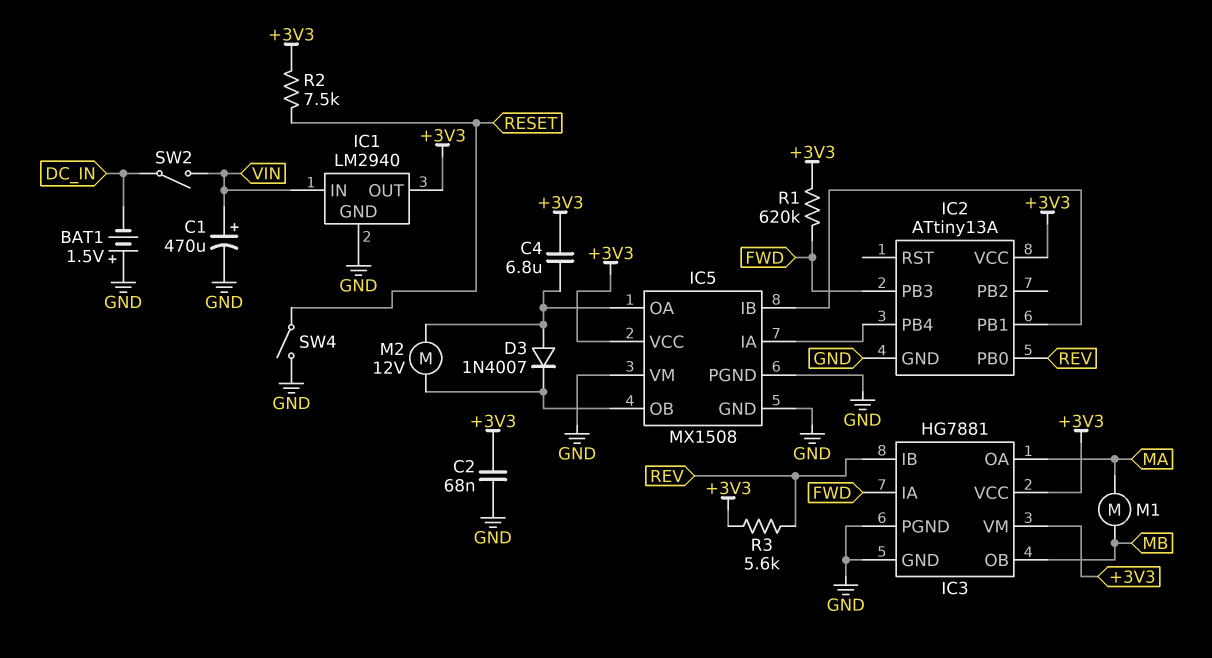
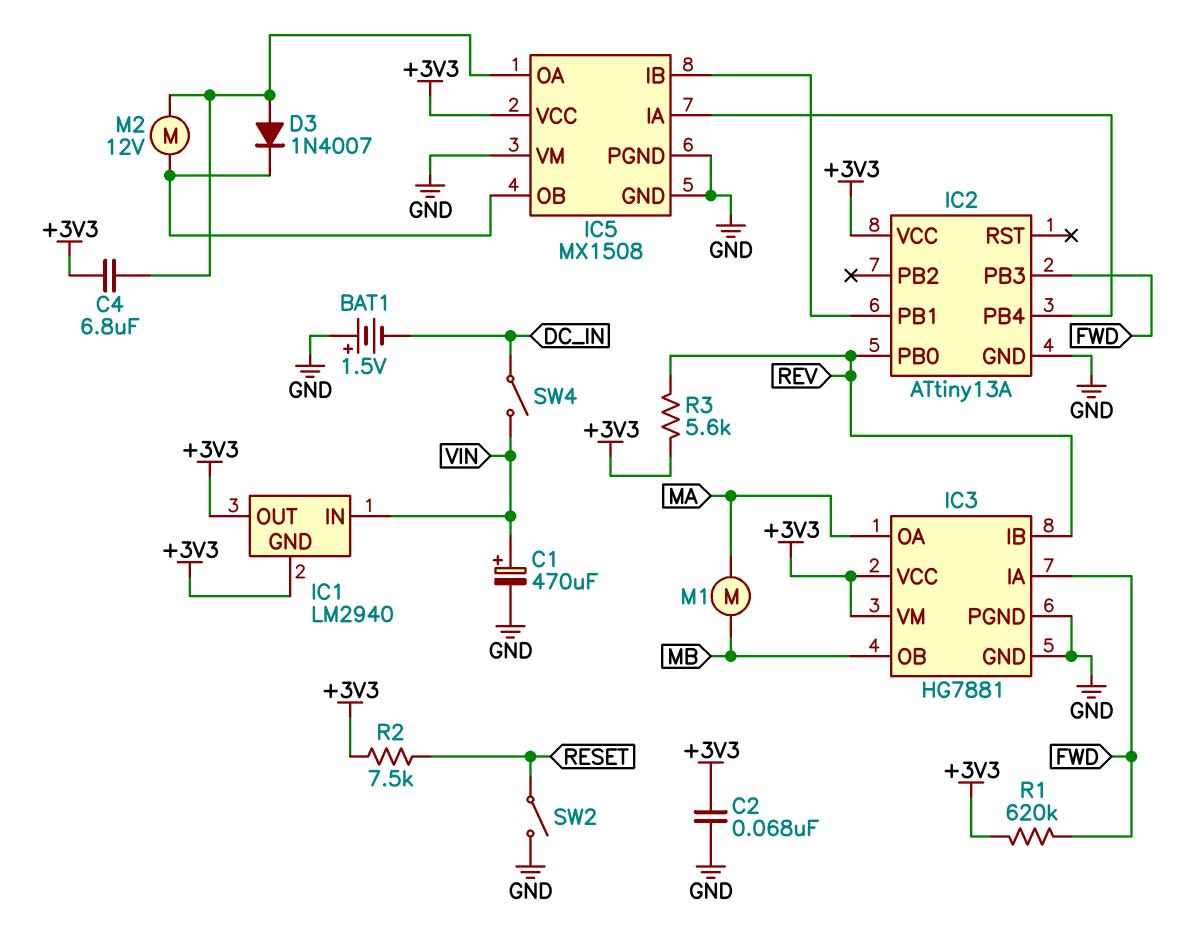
IC1 pin GND: GND -> +3V3
SW2: switch (DC_IN, VIN) -> switch (GND, RESET)
SW4: switch (GND, RESET) -> switch (DC_IN, VIN)

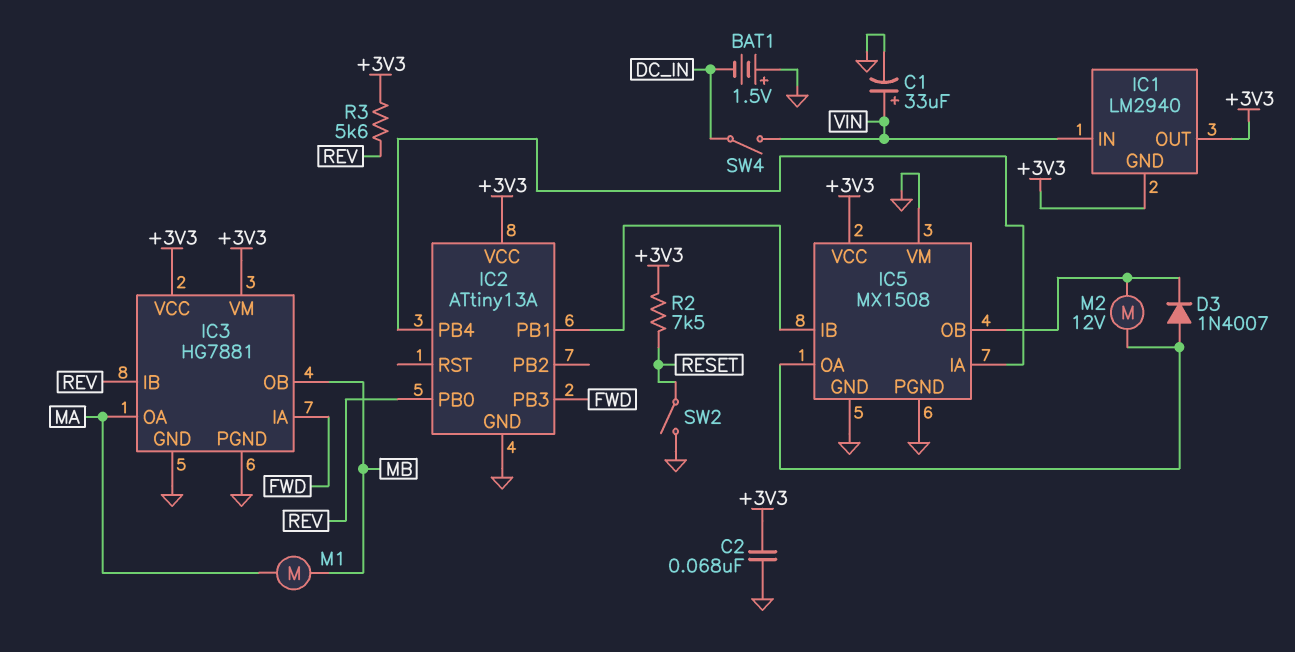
C1: 470uF (plus VIN, minus GND) -> 33uF (plus VIN, minus GND)
C4: 6.8uF (+3V3, IC5/OA) -> none
R1: 620k (+3V3, FWD) -> none

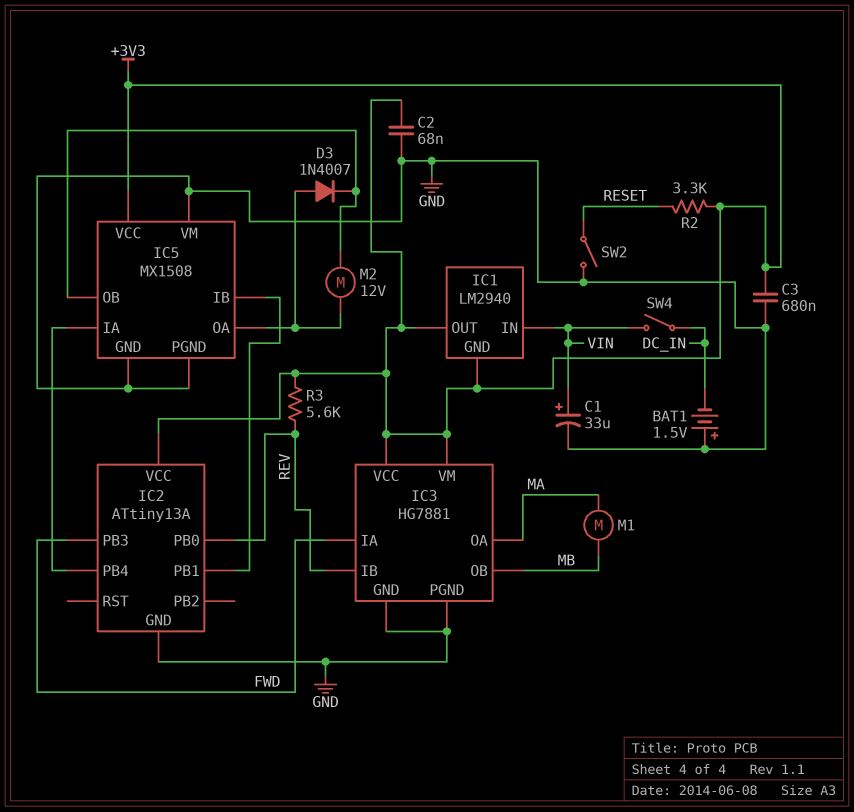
C3: none -> 680nF (+3V3, GND)
R2: 7.5k (+3V3, RESET) -> 3.3k (+3V3, RESET)

